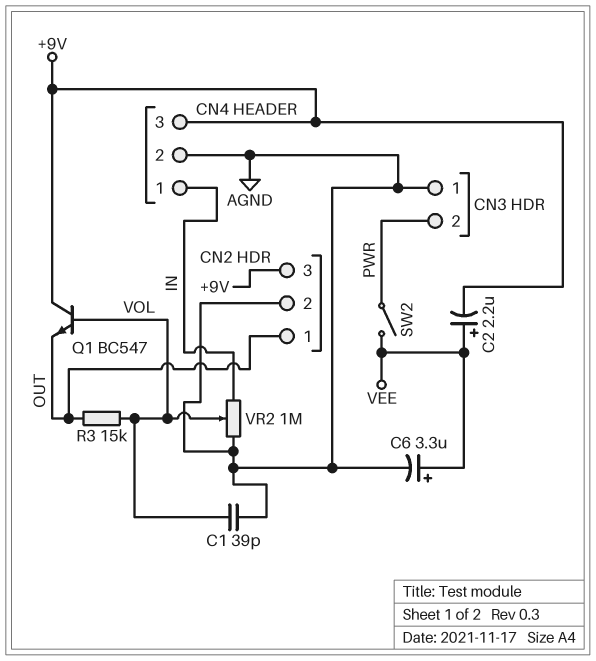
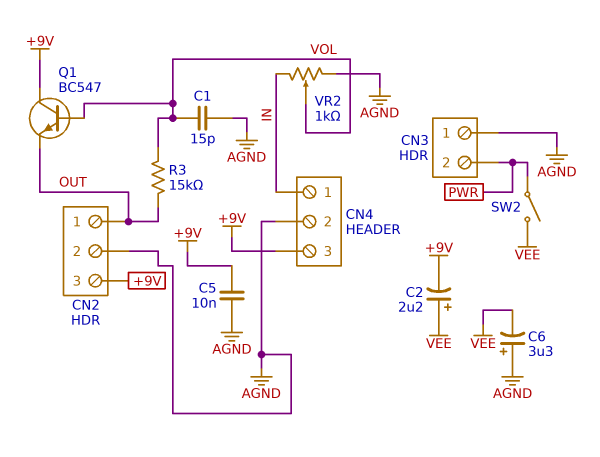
C1: 39pF (AGND, VOL) -> 15pF (AGND, VOL)
C5: none -> 10nF (+9V, AGND)
C6: 3.3uF (plus VEE, minus AGND) -> 3.3uF (plus AGND, minus VEE)
VR2: 1M (AGND, IN, wiper VOL) -> 1k (AGND, IN, wiper VOL)

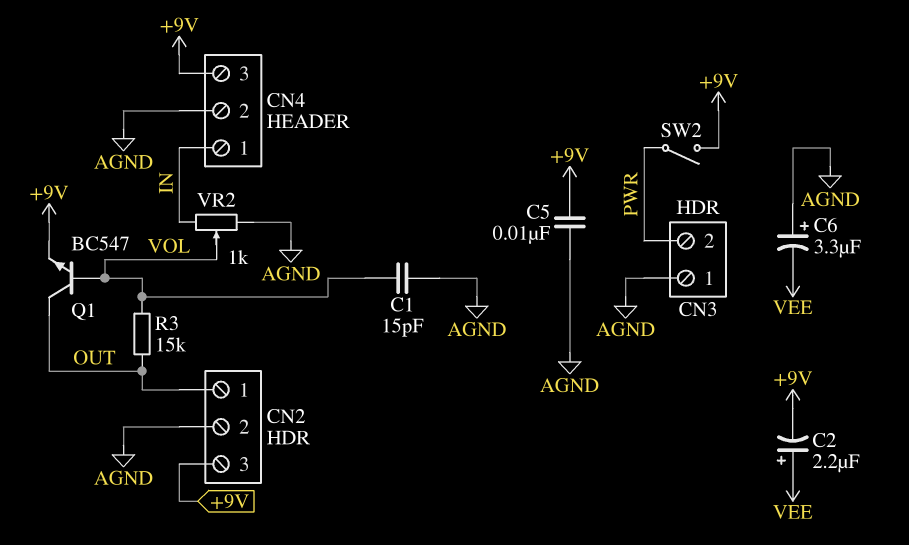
Q1: NPN BC547 (B VOL, C +9V, E OUT) -> NPN BC547 (B VOL, C OUT, E +9V)
SW2: switch (PWR, VEE) -> switch (+9V, PWR)

